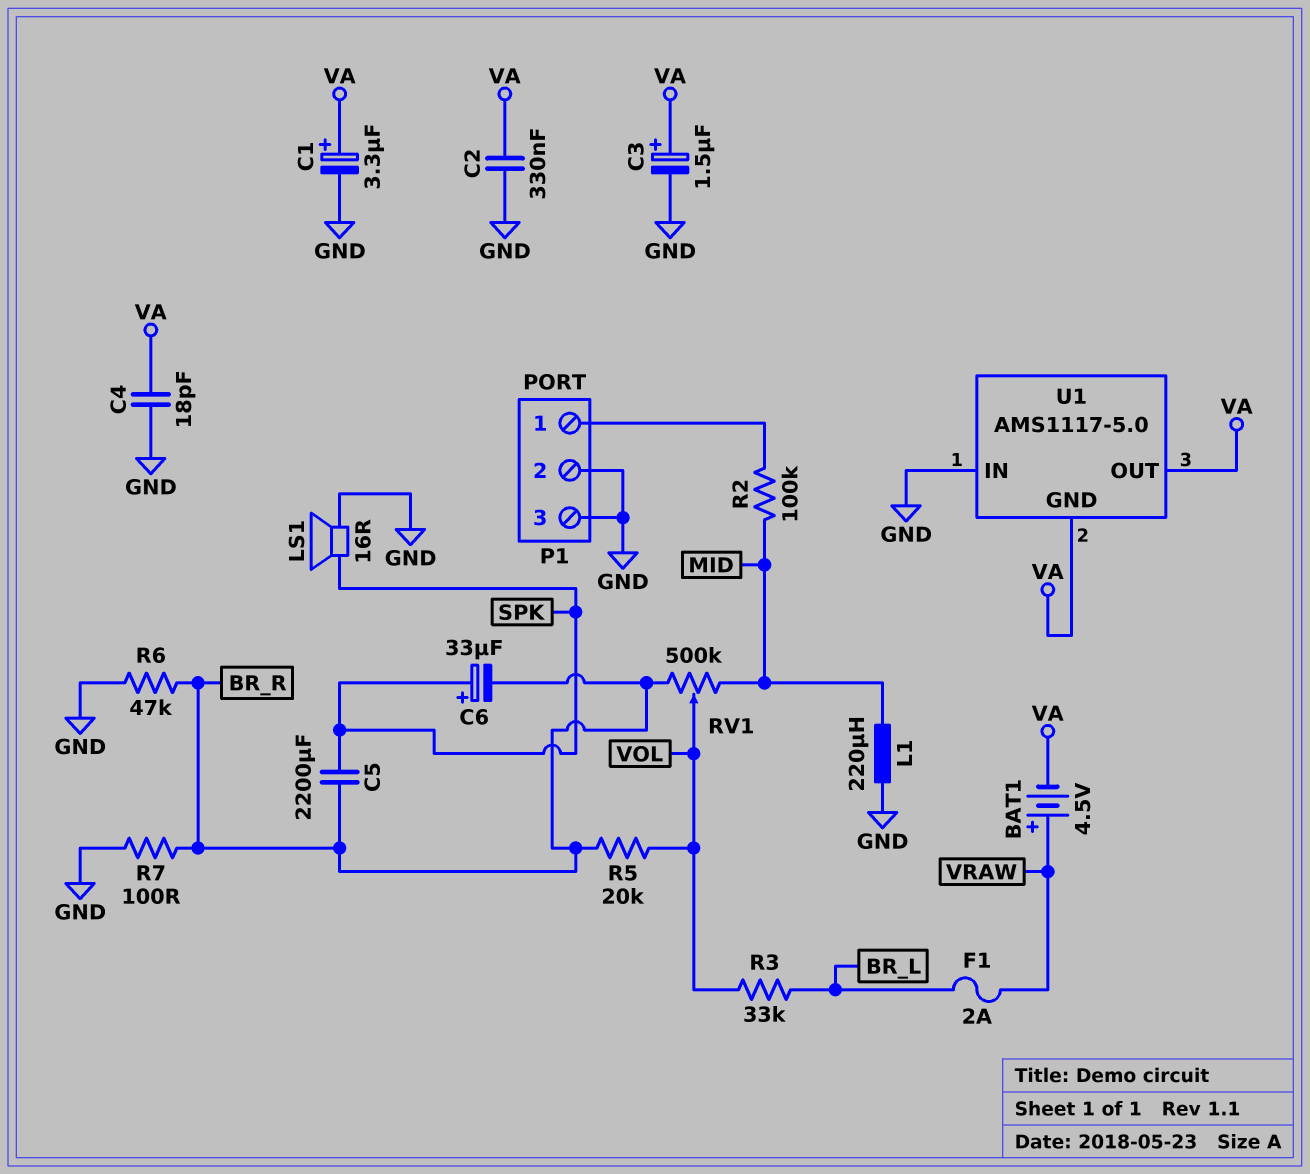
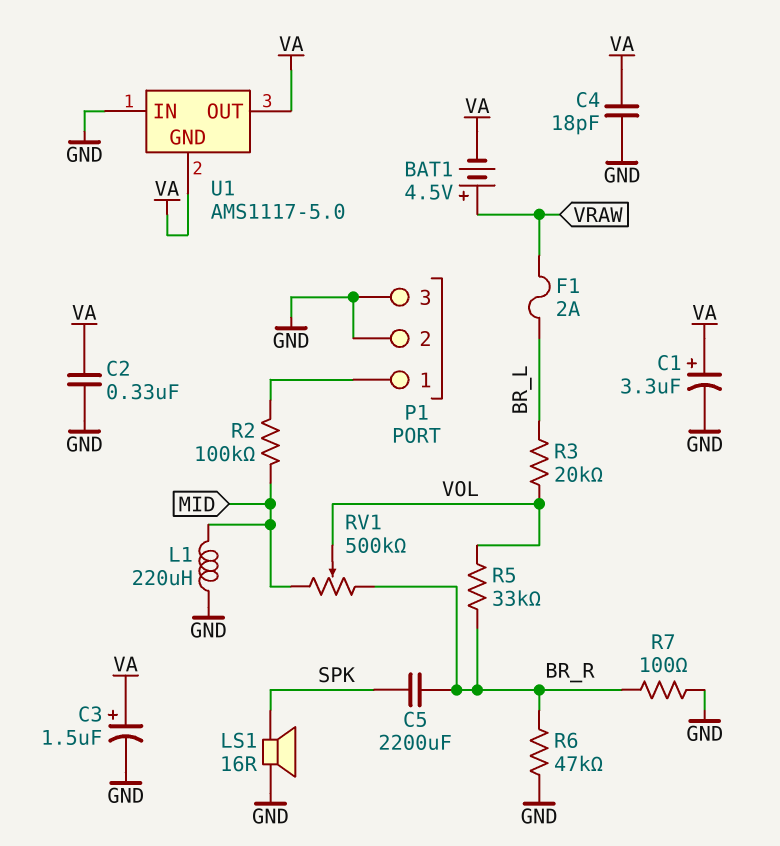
C6: 33uF (plus SPK, minus BR_R) -> none
R3: 33k (BR_L, VOL) -> 20k (BR_L, VOL)
R5: 20k (BR_R, VOL) -> 33k (BR_R, VOL)

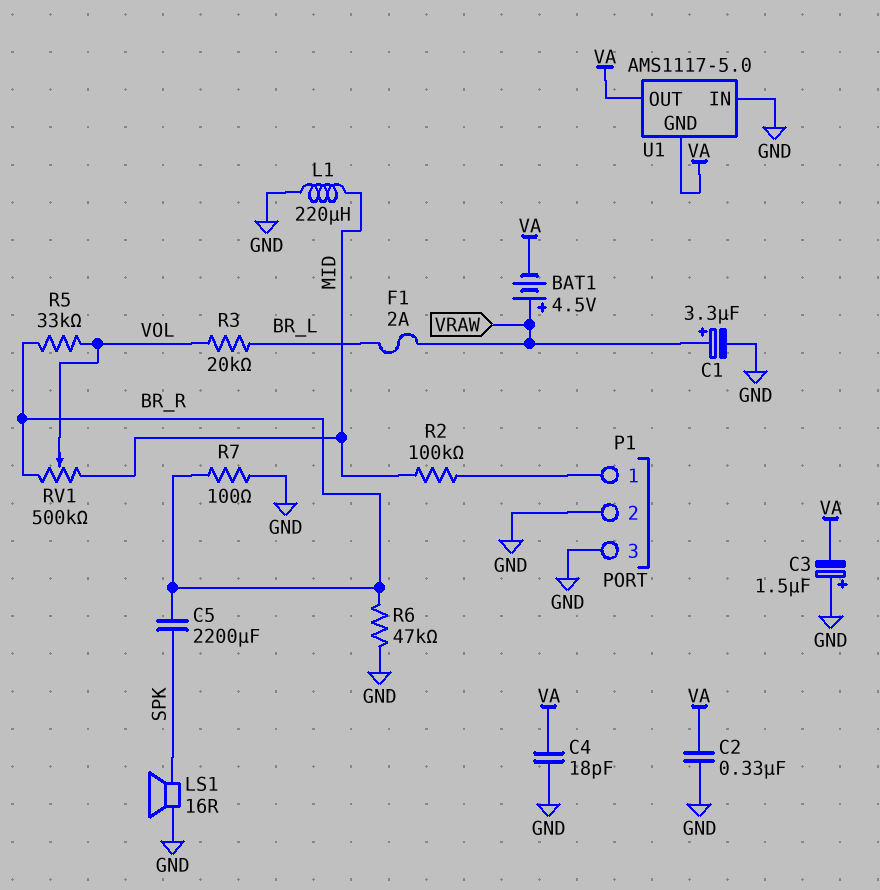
C1: 3.3uF (plus VA, minus GND) -> 3.3uF (plus VRAW, minus GND)
C3: 1.5uF (plus VA, minus GND) -> 1.5uF (plus GND, minus VA)

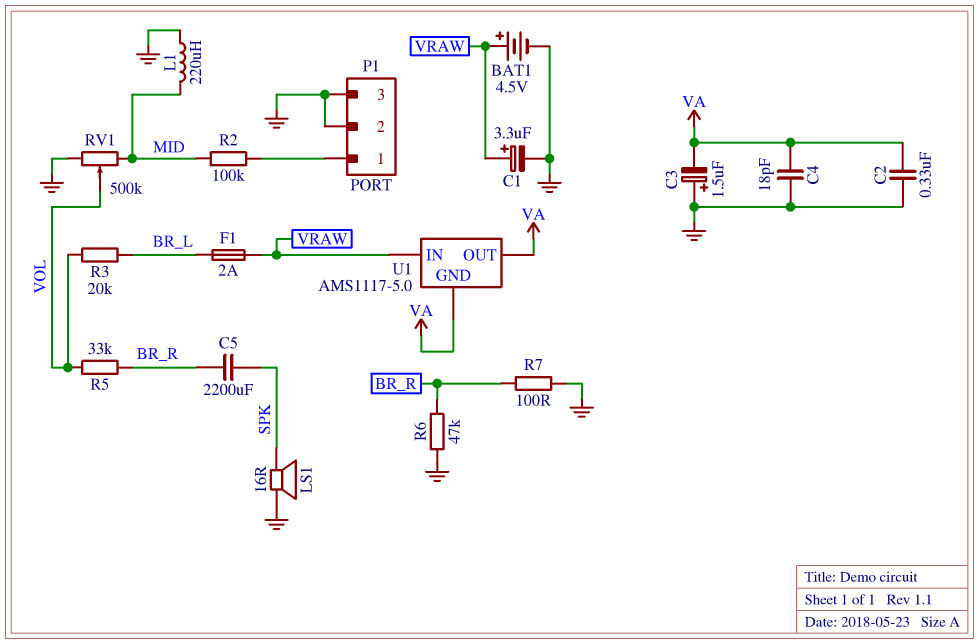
BAT1: 4.5V (plus VRAW, minus VA) -> 4.5V (plus VRAW, minus GND)
RV1: 500k (BR_R, MID, wiper VOL) -> 500k (GND, MID, wiper VOL)
U1 pin IN: GND -> VRAW

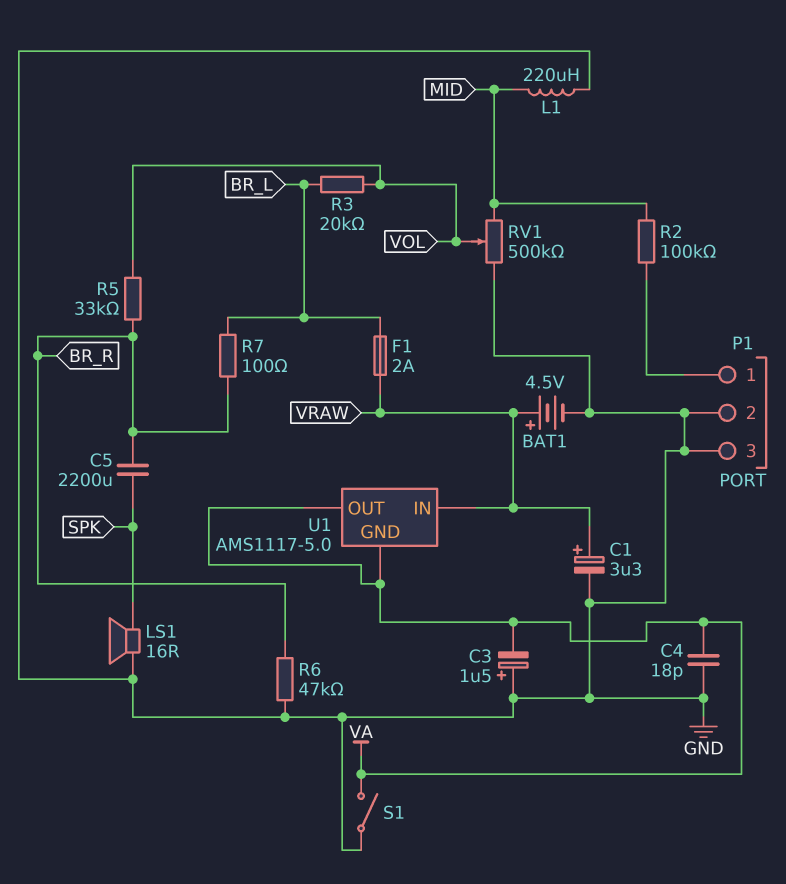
C2: 330nF (GND, VA) -> none
R7: 100 (BR_R, GND) -> 100 (BR_L, BR_R)
S1: none -> switch (GND, VA)

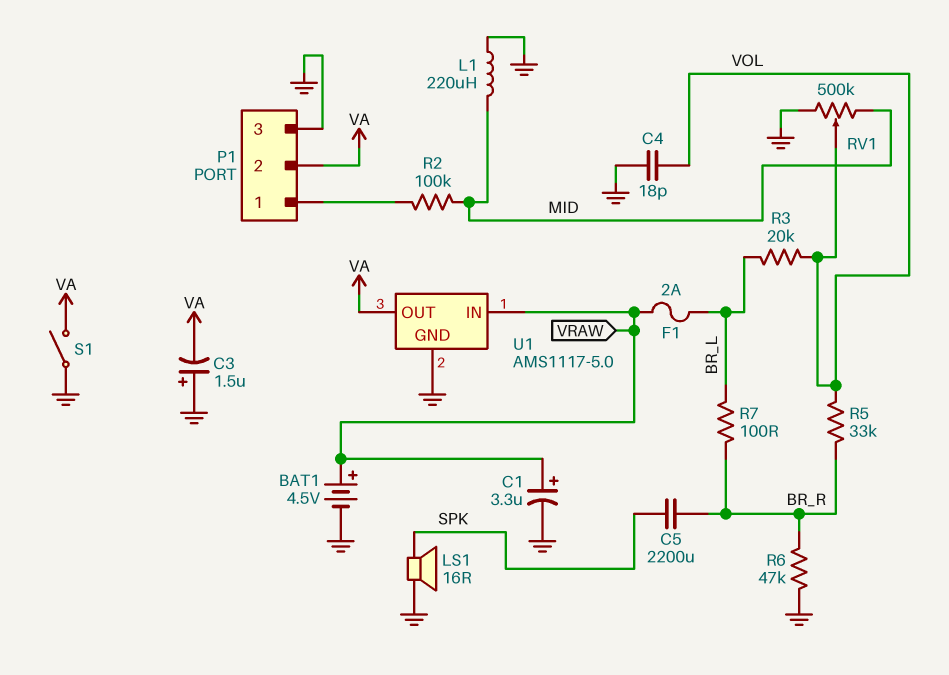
C4: 18pF (GND, VA) -> 18pF (GND, VOL)
P1 pin 2: GND -> VA
U1 pin GND: VA -> GND

